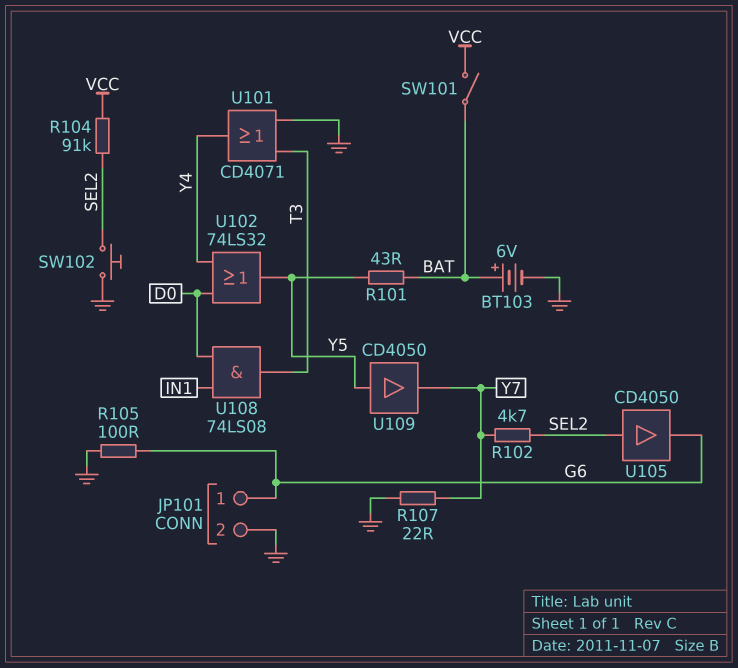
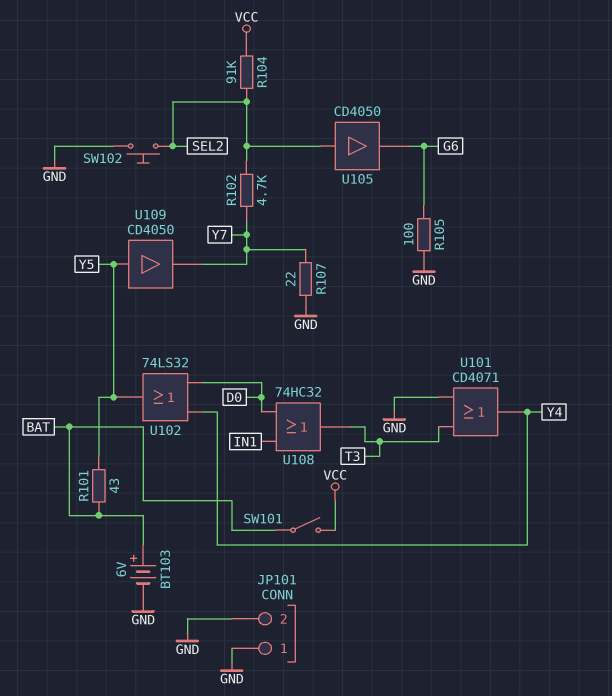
JP101 pin 1: G6 -> GND
U108: AND 74LS08 (in D0, in IN1, out T3) -> OR 74HC32 (in D0, in IN1, out T3)

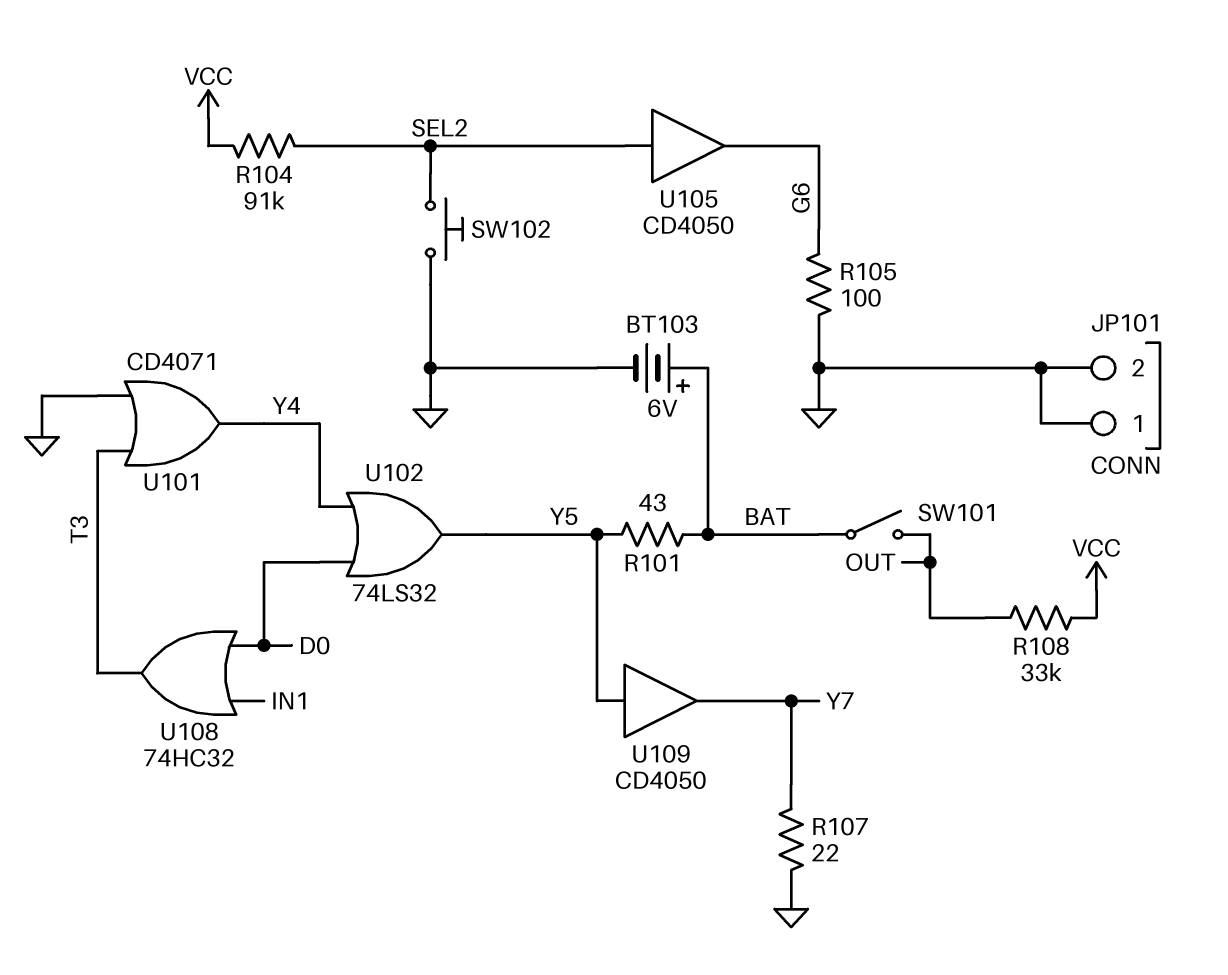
R102: 4.7k (SEL2, Y7) -> none
R108: none -> 33k (OUT, VCC)
SW101: switch (BAT, VCC) -> switch (BAT, OUT)

